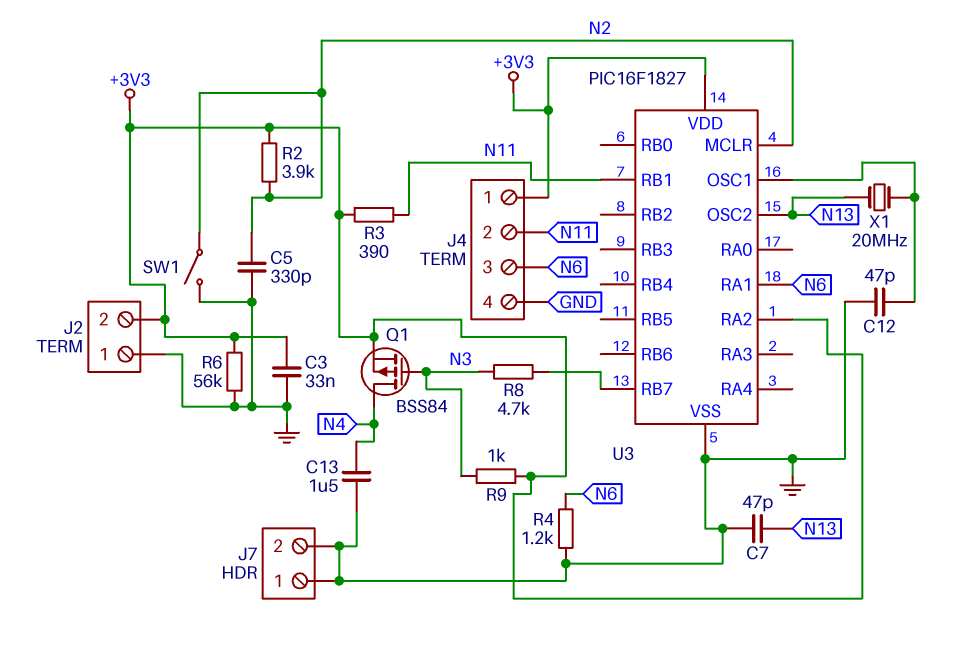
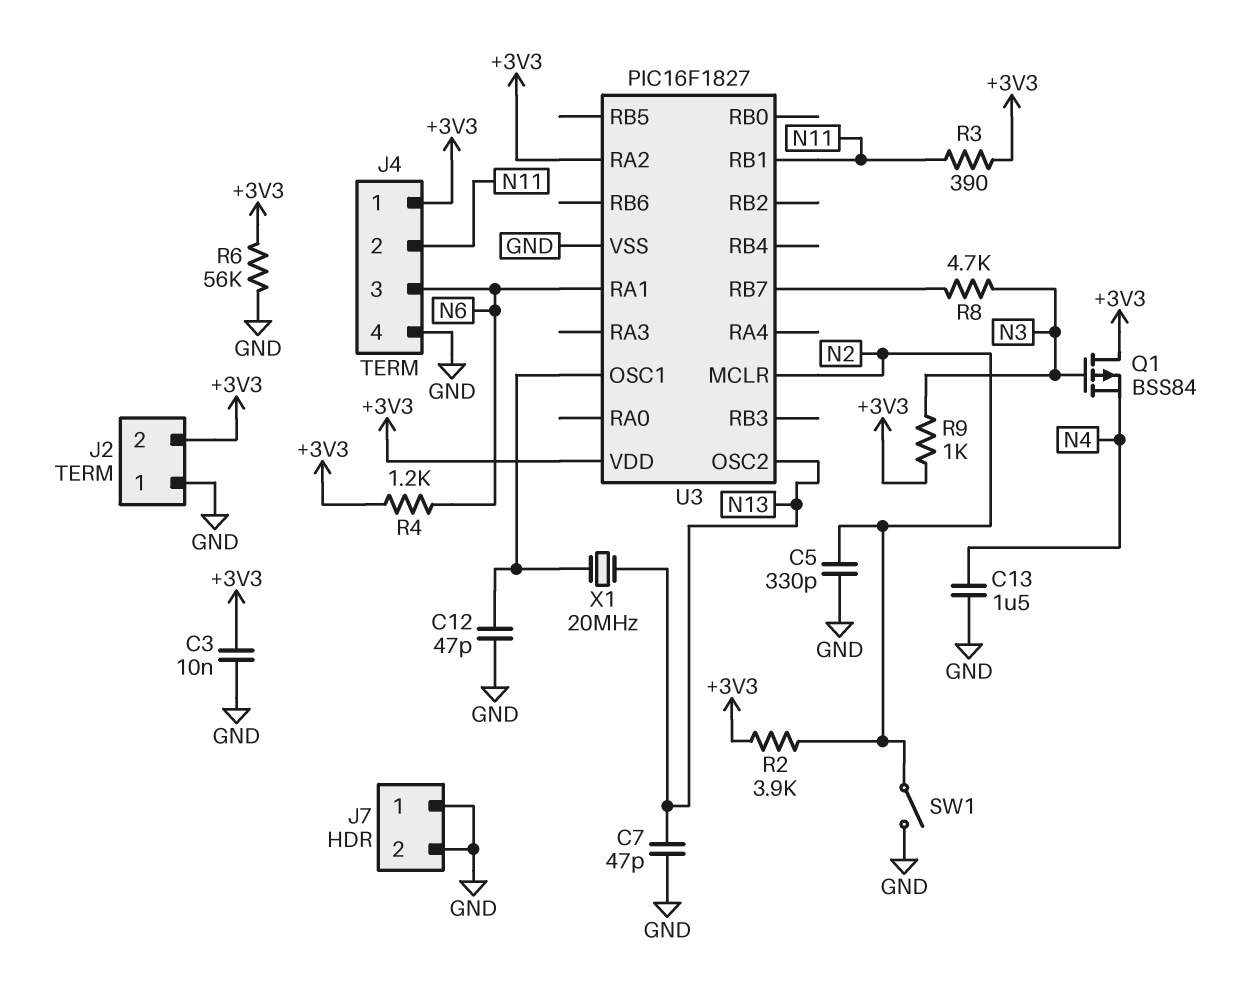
C3: 33nF (+3V3, GND) -> 10nF (+3V3, GND)
Q1: PMOS BSS84 (G N3, D N4, S +3V3) -> PMOS BSS84 (G N3, D +3V3, S N4)
R4: 1.2k (GND, N6) -> 1.2k (+3V3, N6)

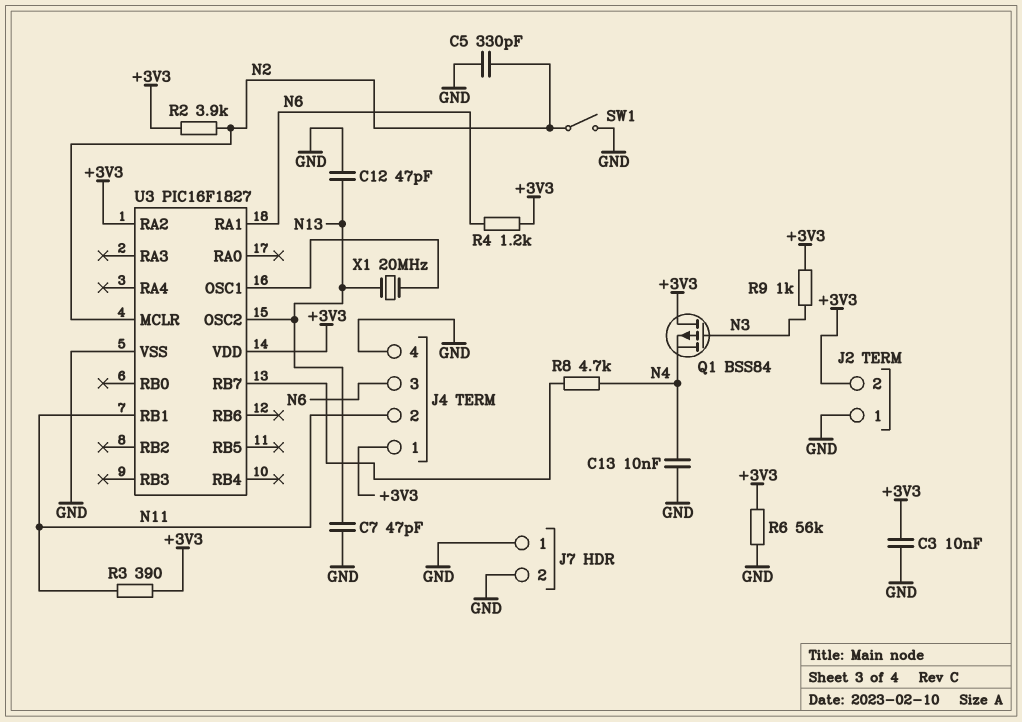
C12: 47pF (GND, U3/OSC1) -> 47pF (GND, N13)
C13: 1.5uF (GND, N4) -> 10nF (GND, N4)
R8: 4.7k (N3, U3/RB7) -> 4.7k (N4, U3/RB7)

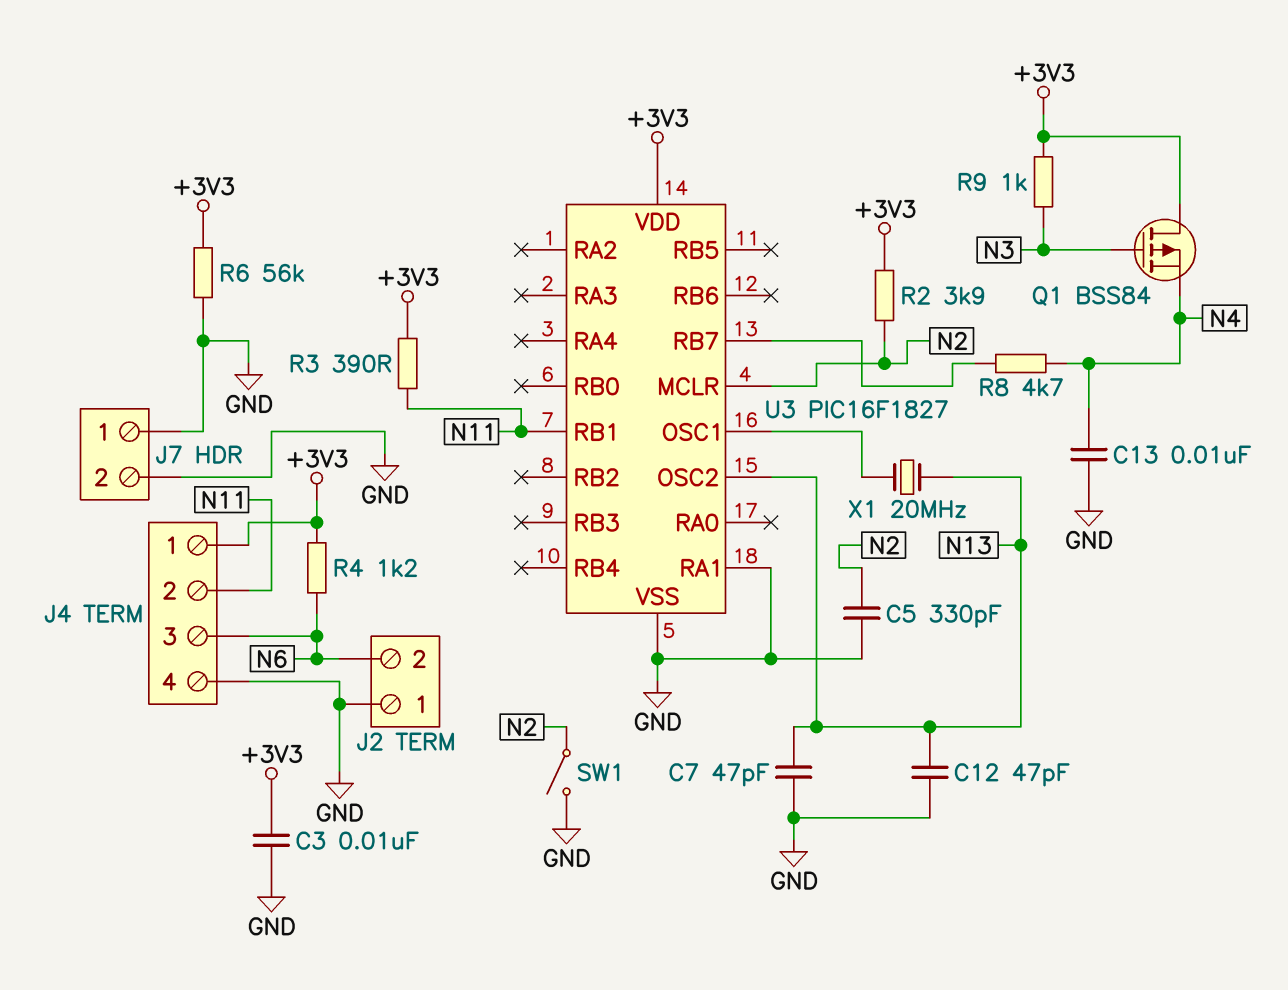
J2 pin 2: +3V3 -> N6
U3 pin RA1: N6 -> GND
U3 pin RA2: +3V3 -> none

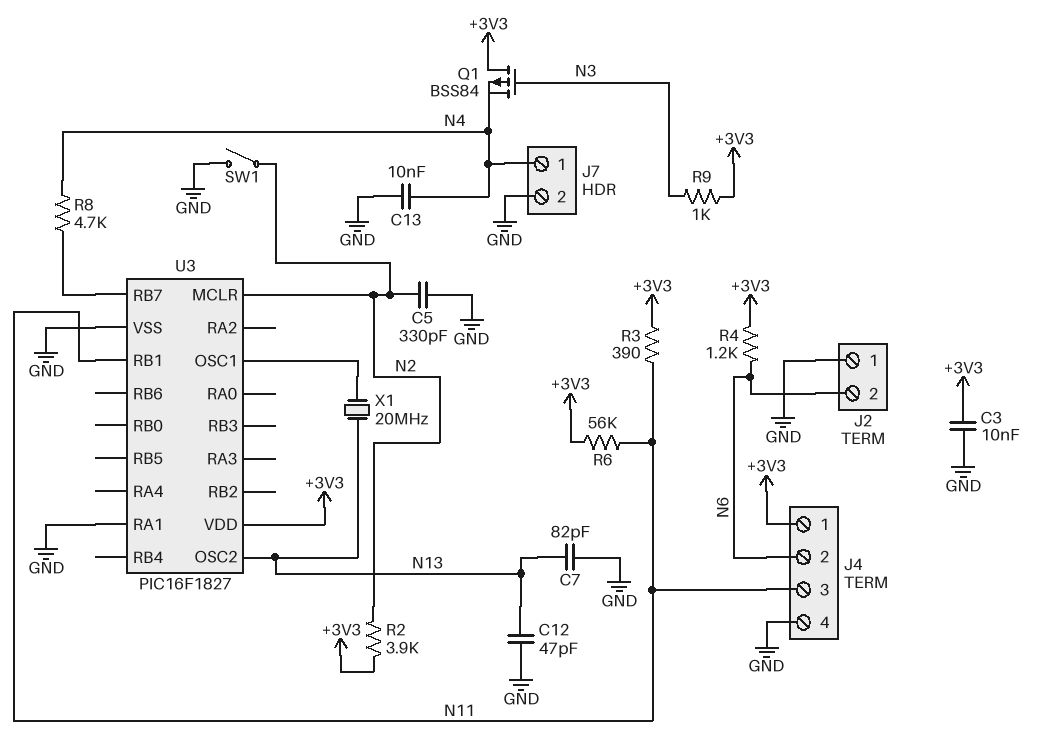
C7: 47pF (GND, N13) -> 82pF (GND, N13)
J4 pin 2: N11 -> N6
J4 pin 3: N6 -> N11
J7 pin 1: GND -> N4
R6: 56k (+3V3, GND) -> 56k (+3V3, N11)

